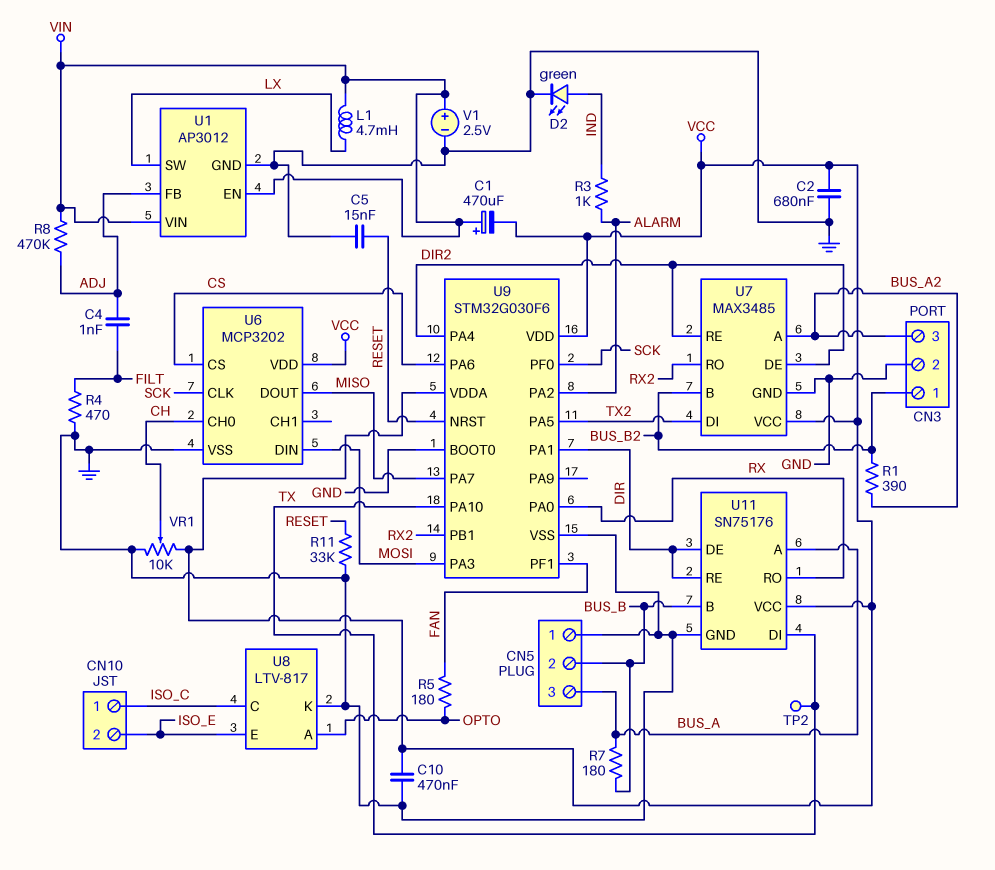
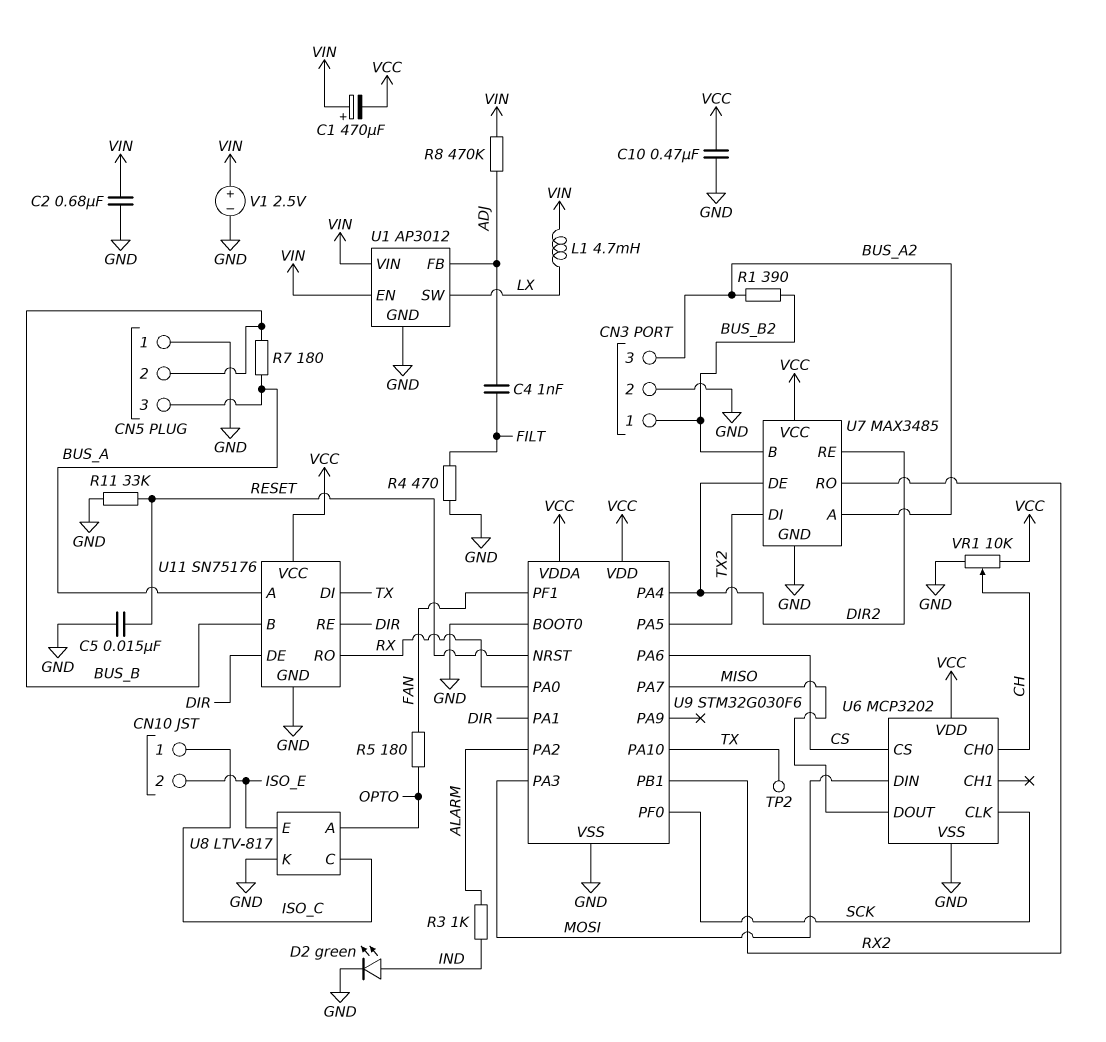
C2: 680nF (GND, VCC) -> 680nF (GND, VIN)

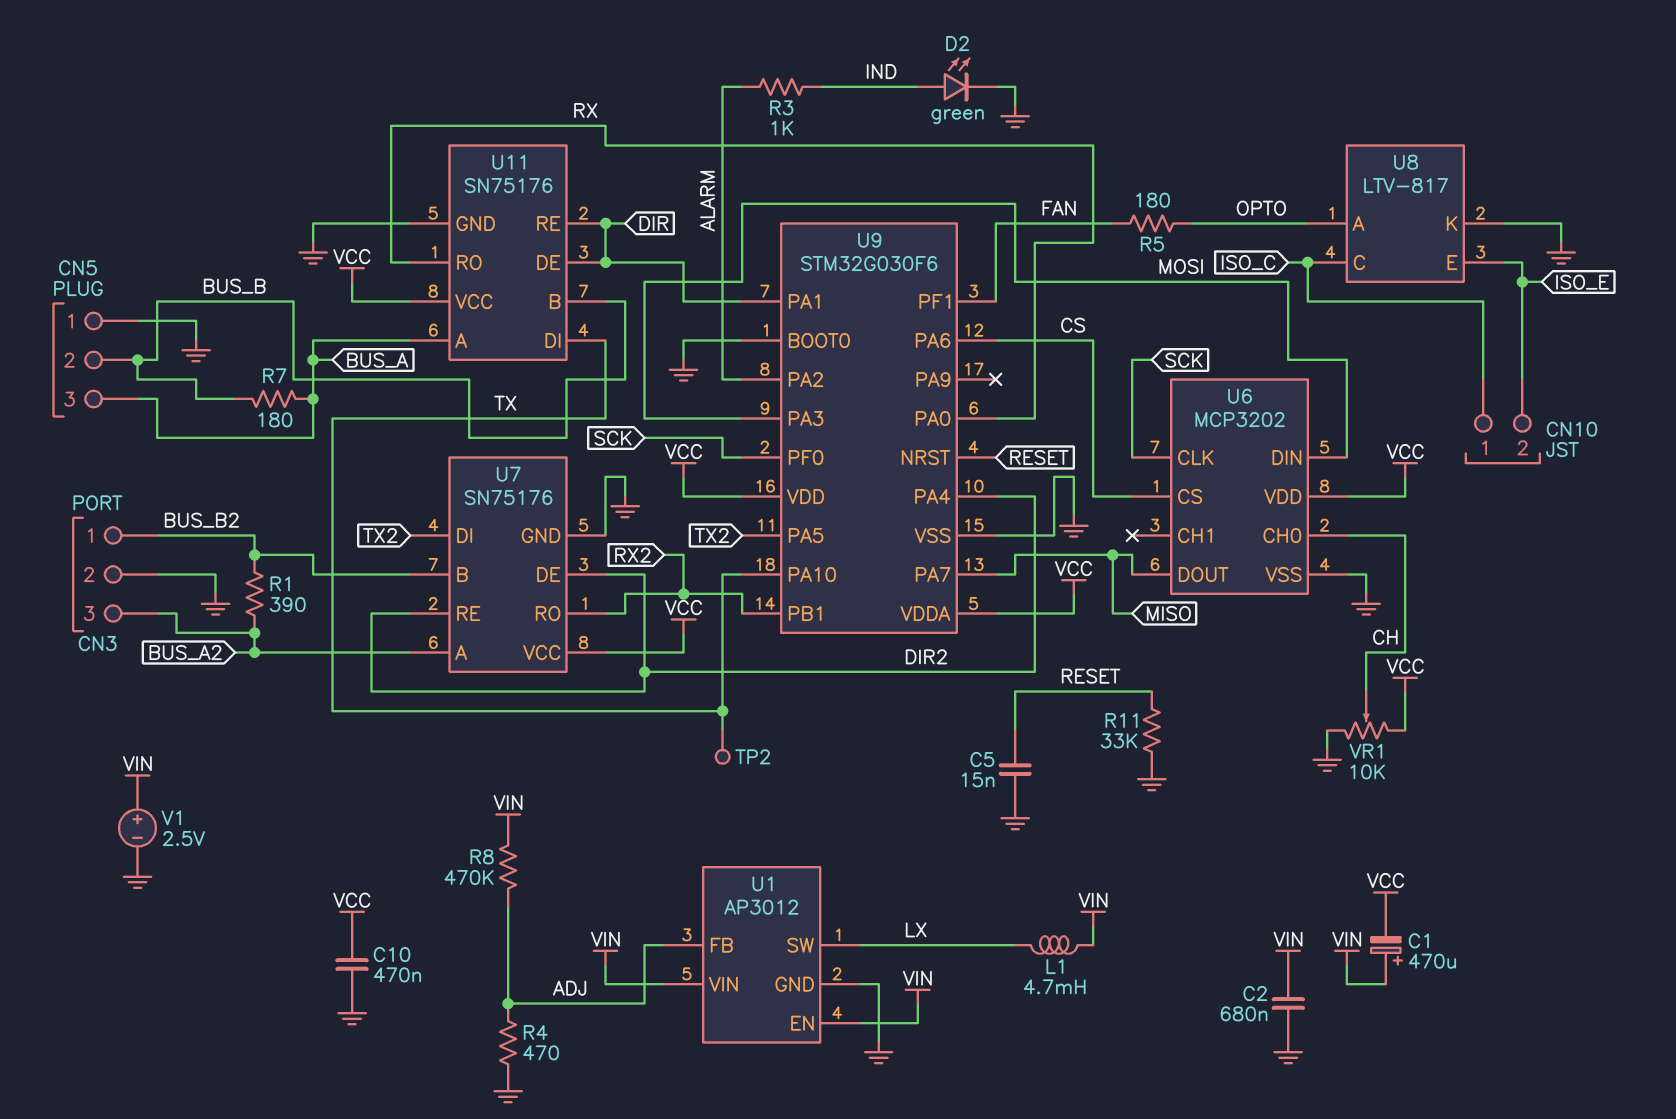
C4: 1nF (ADJ, FILT) -> none
R4: 470 (FILT, GND) -> 470 (ADJ, GND)
U7: MAX3485 -> SN75176

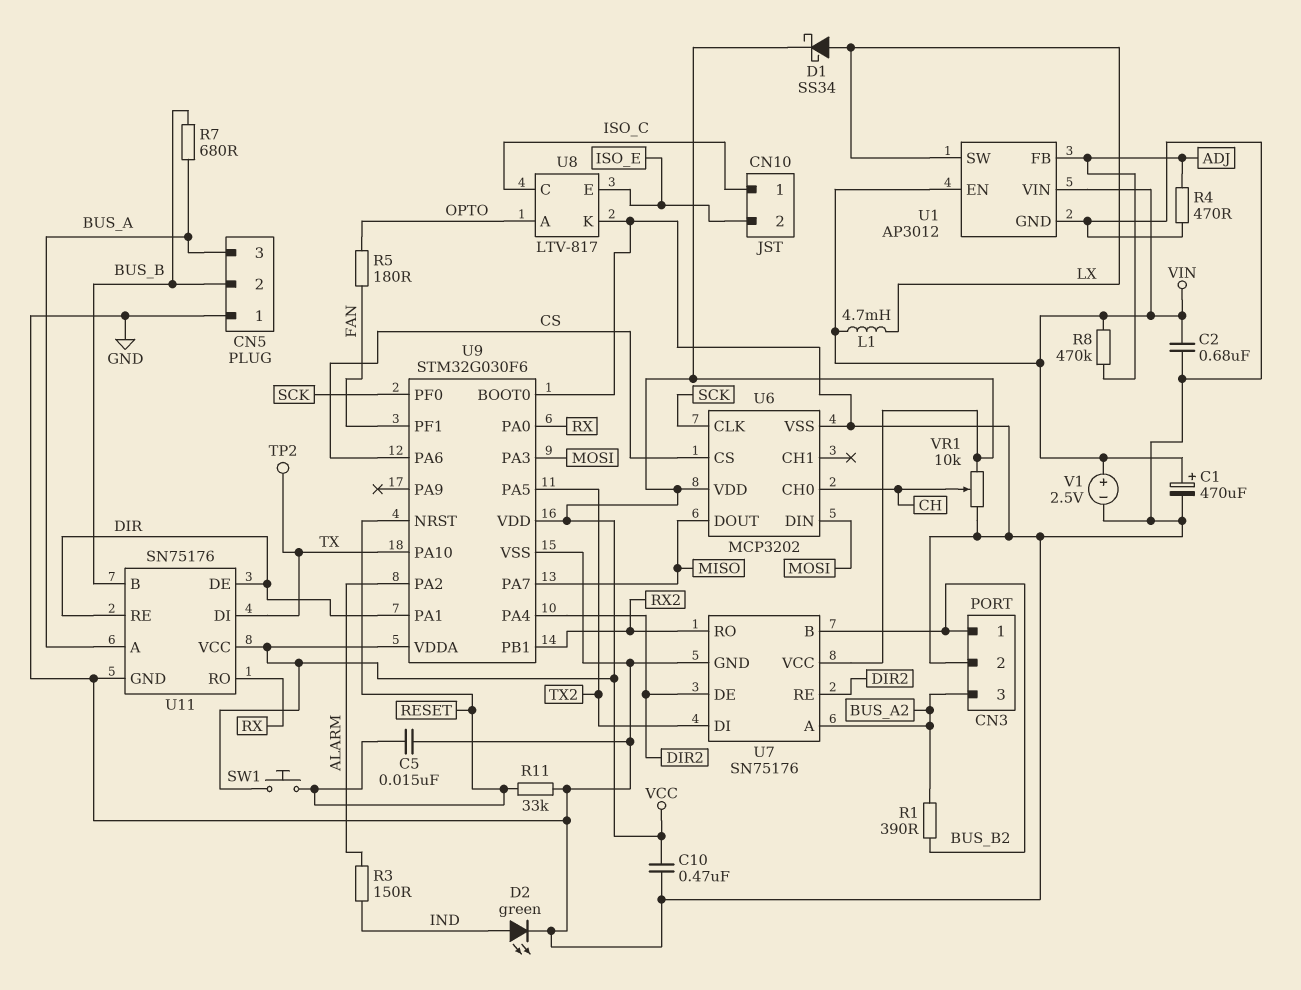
C1: 470uF (plus VIN, minus VCC) -> 470uF (plus VIN, minus GND)
D1: none -> schottky SS34 (A LX, K VCC)
R3: 1k (ALARM, IND) -> 150 (ALARM, IND)
R7: 180 (BUS_A, BUS_B) -> 680 (BUS_A, BUS_B)
SW1: none -> button (RESET, VCC)

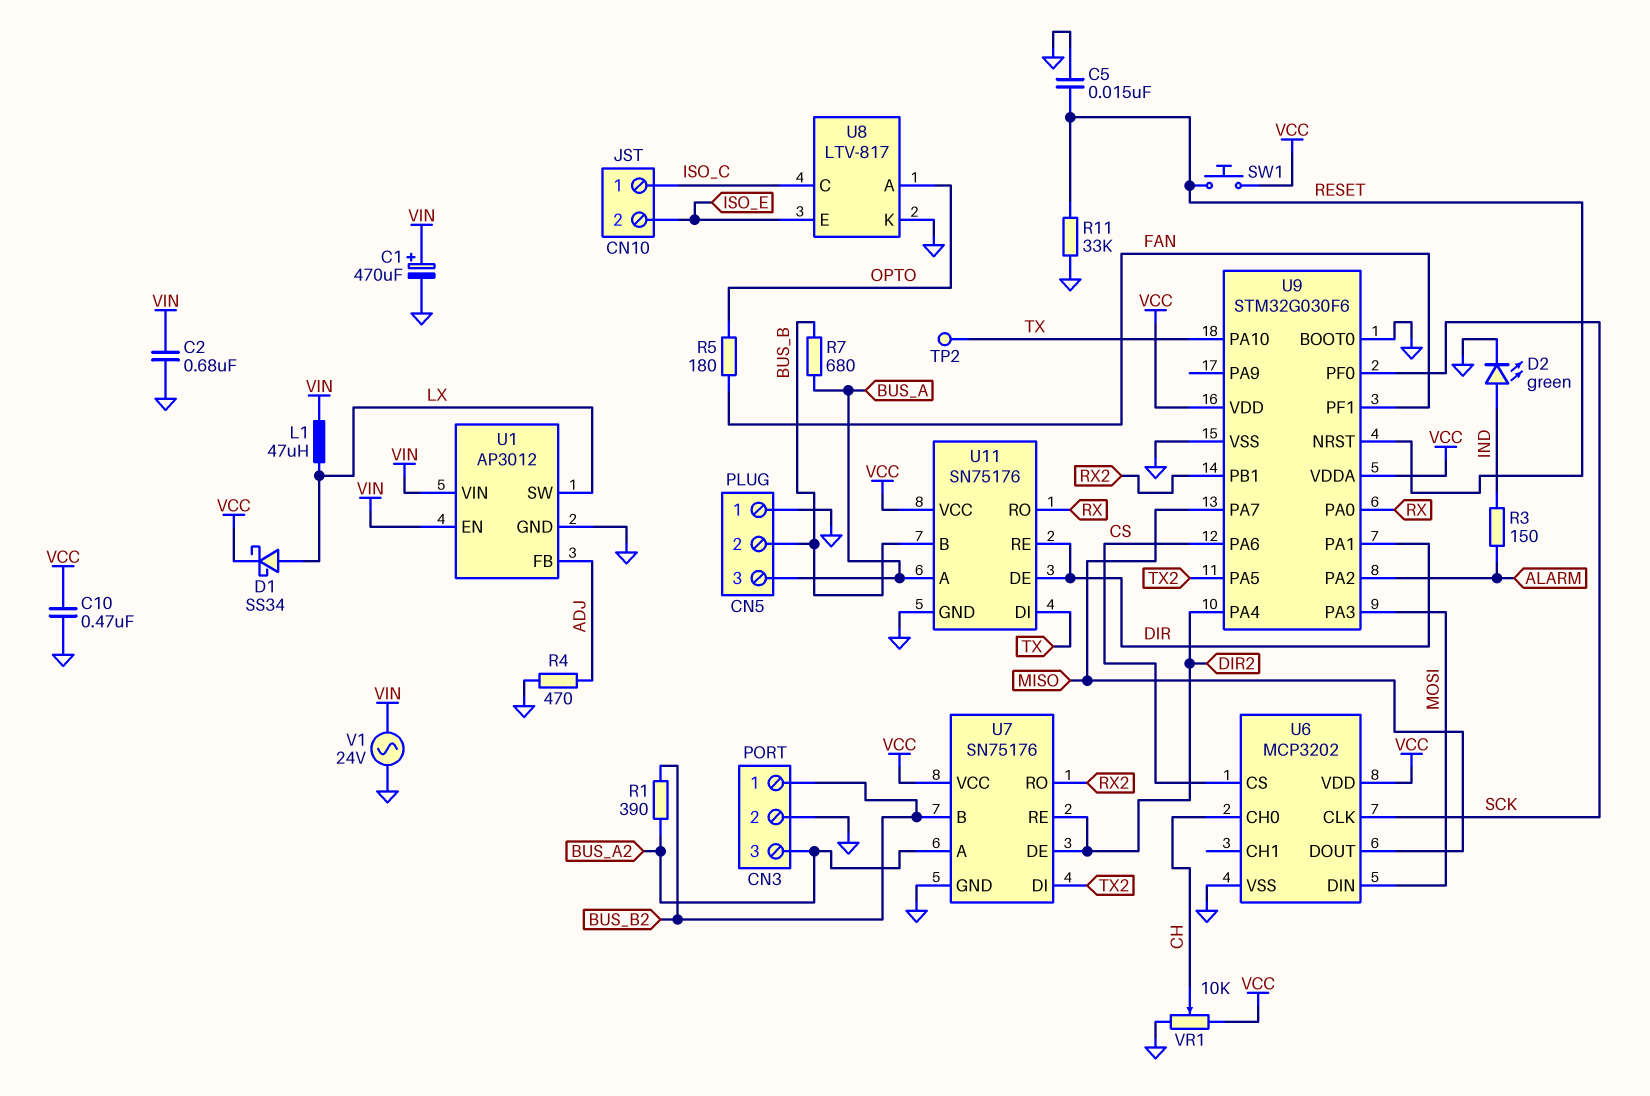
L1: 4.7mH (LX, VIN) -> 47uH (LX, VIN)
R8: 470k (ADJ, VIN) -> none
V1: 2.5V (plus VIN, minus GND) -> AC 24V (GND, VIN)

